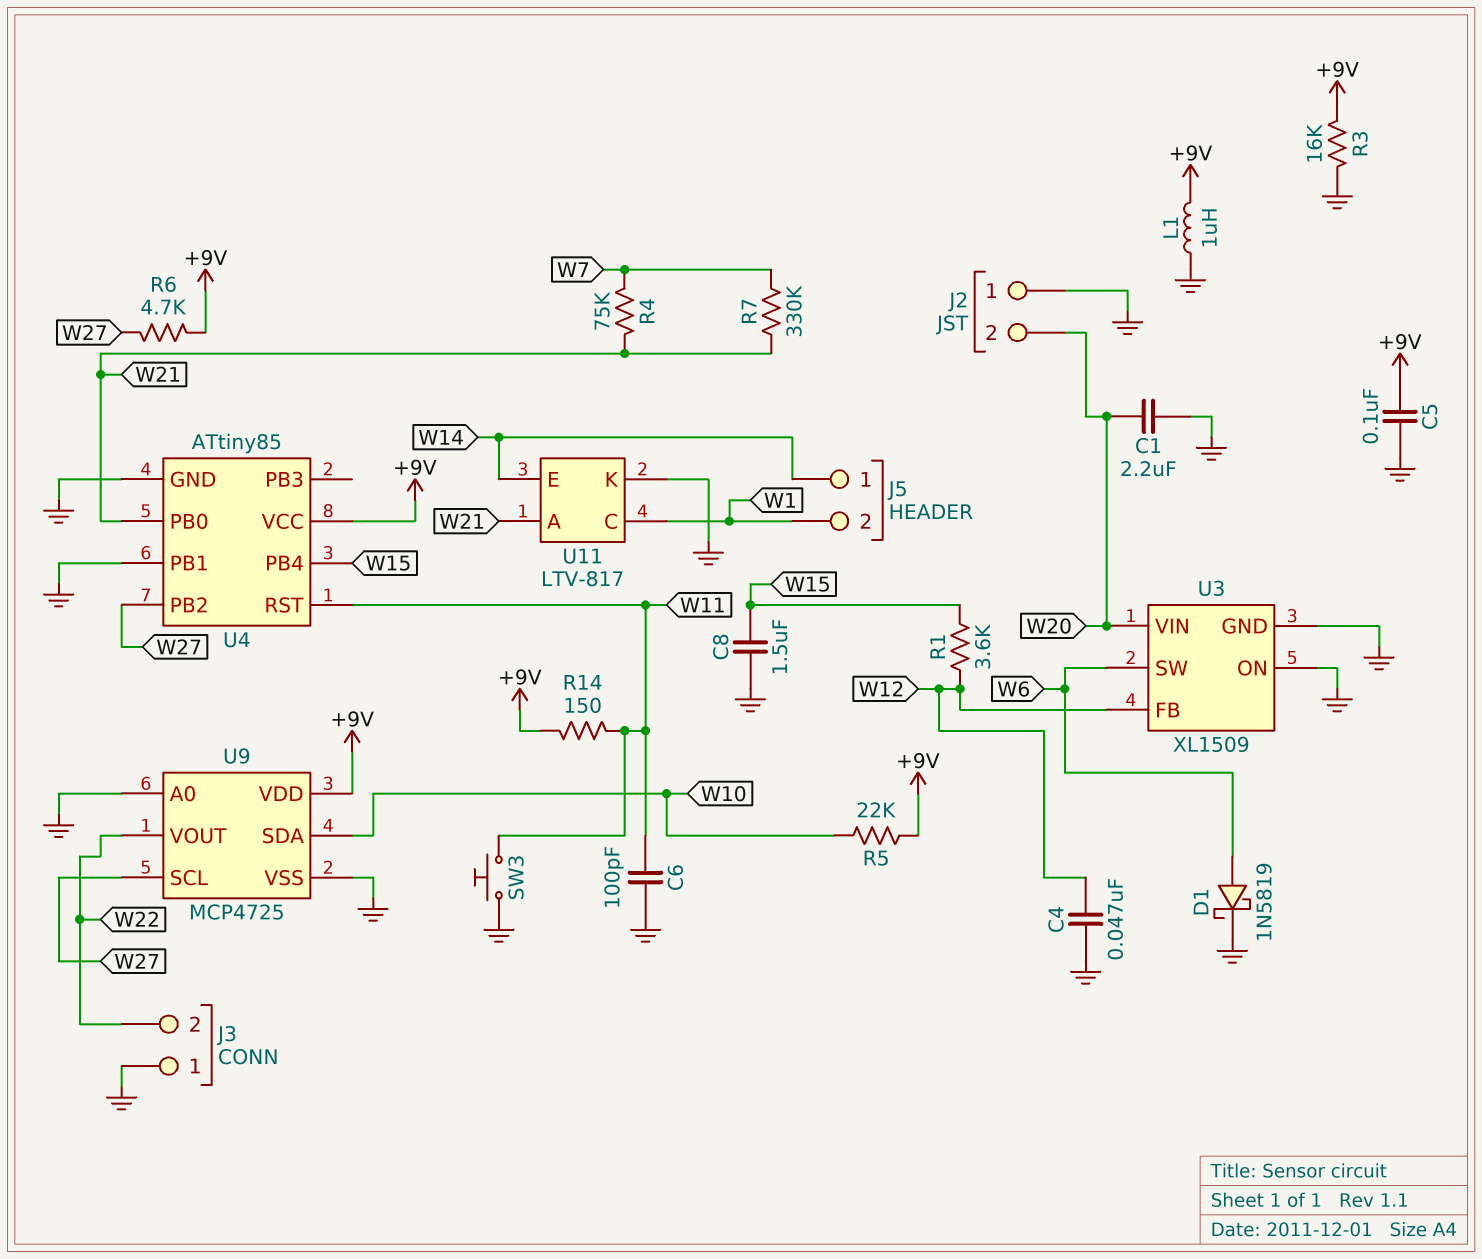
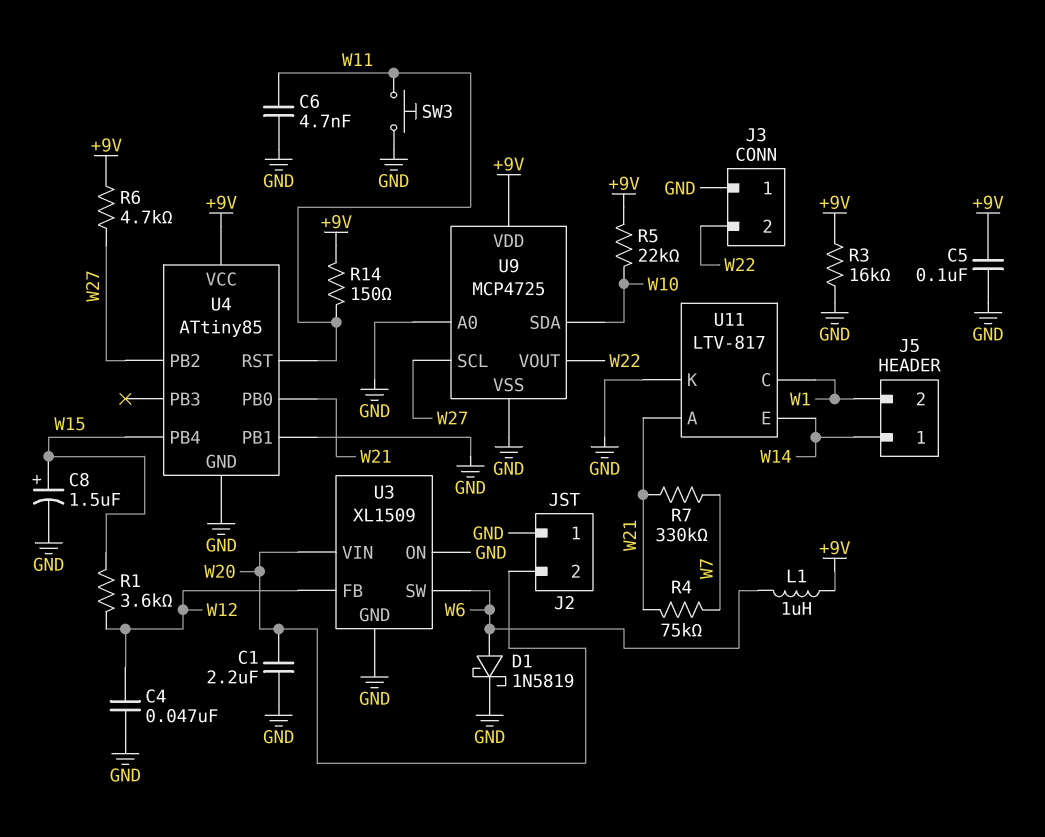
C6: 100pF (GND, W11) -> 4.7nF (GND, W11)
C8: 1.5uF (GND, W15) -> 1.5uF (plus W15, minus GND)
L1: 1uH (+9V, GND) -> 1uH (+9V, W6)

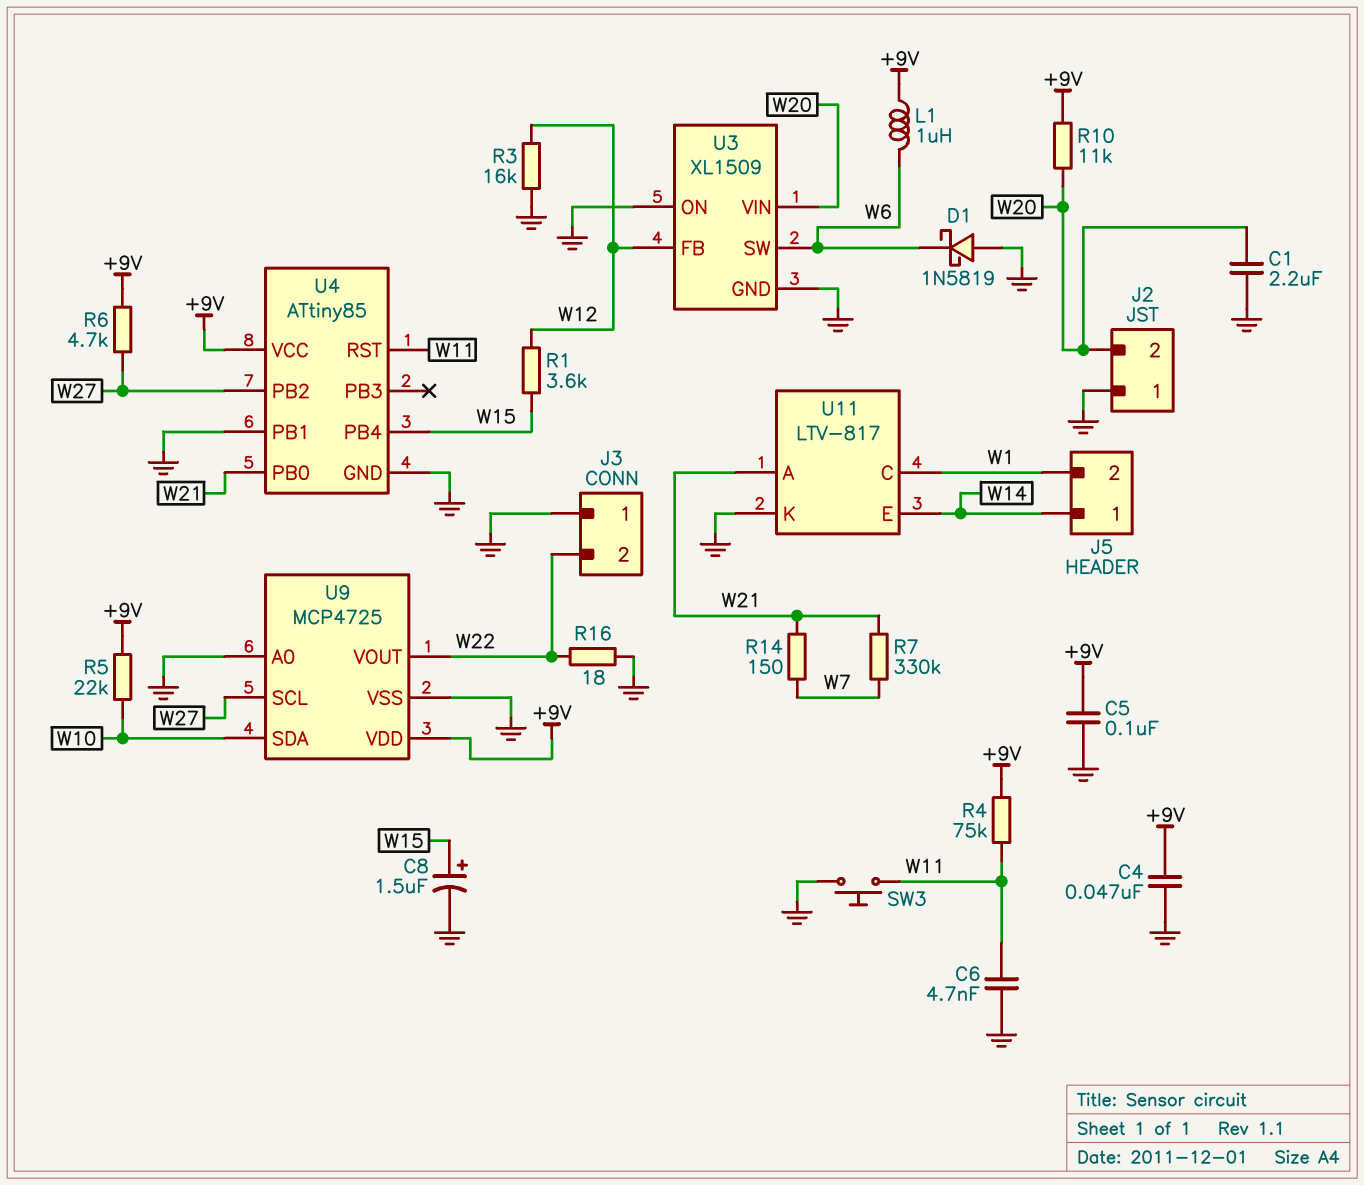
C4: 47nF (GND, W12) -> 47nF (+9V, GND)
D1: schottky 1N5819 (A W6, K GND) -> schottky 1N5819 (A GND, K W6)
R3: 16k (+9V, GND) -> 16k (GND, W12)
R4: 75k (W7, W21) -> 75k (+9V, W11)
R10: none -> 11k (+9V, W20)
R14: 150 (+9V, W11) -> 150 (W7, W21)
R16: none -> 18 (GND, W22)

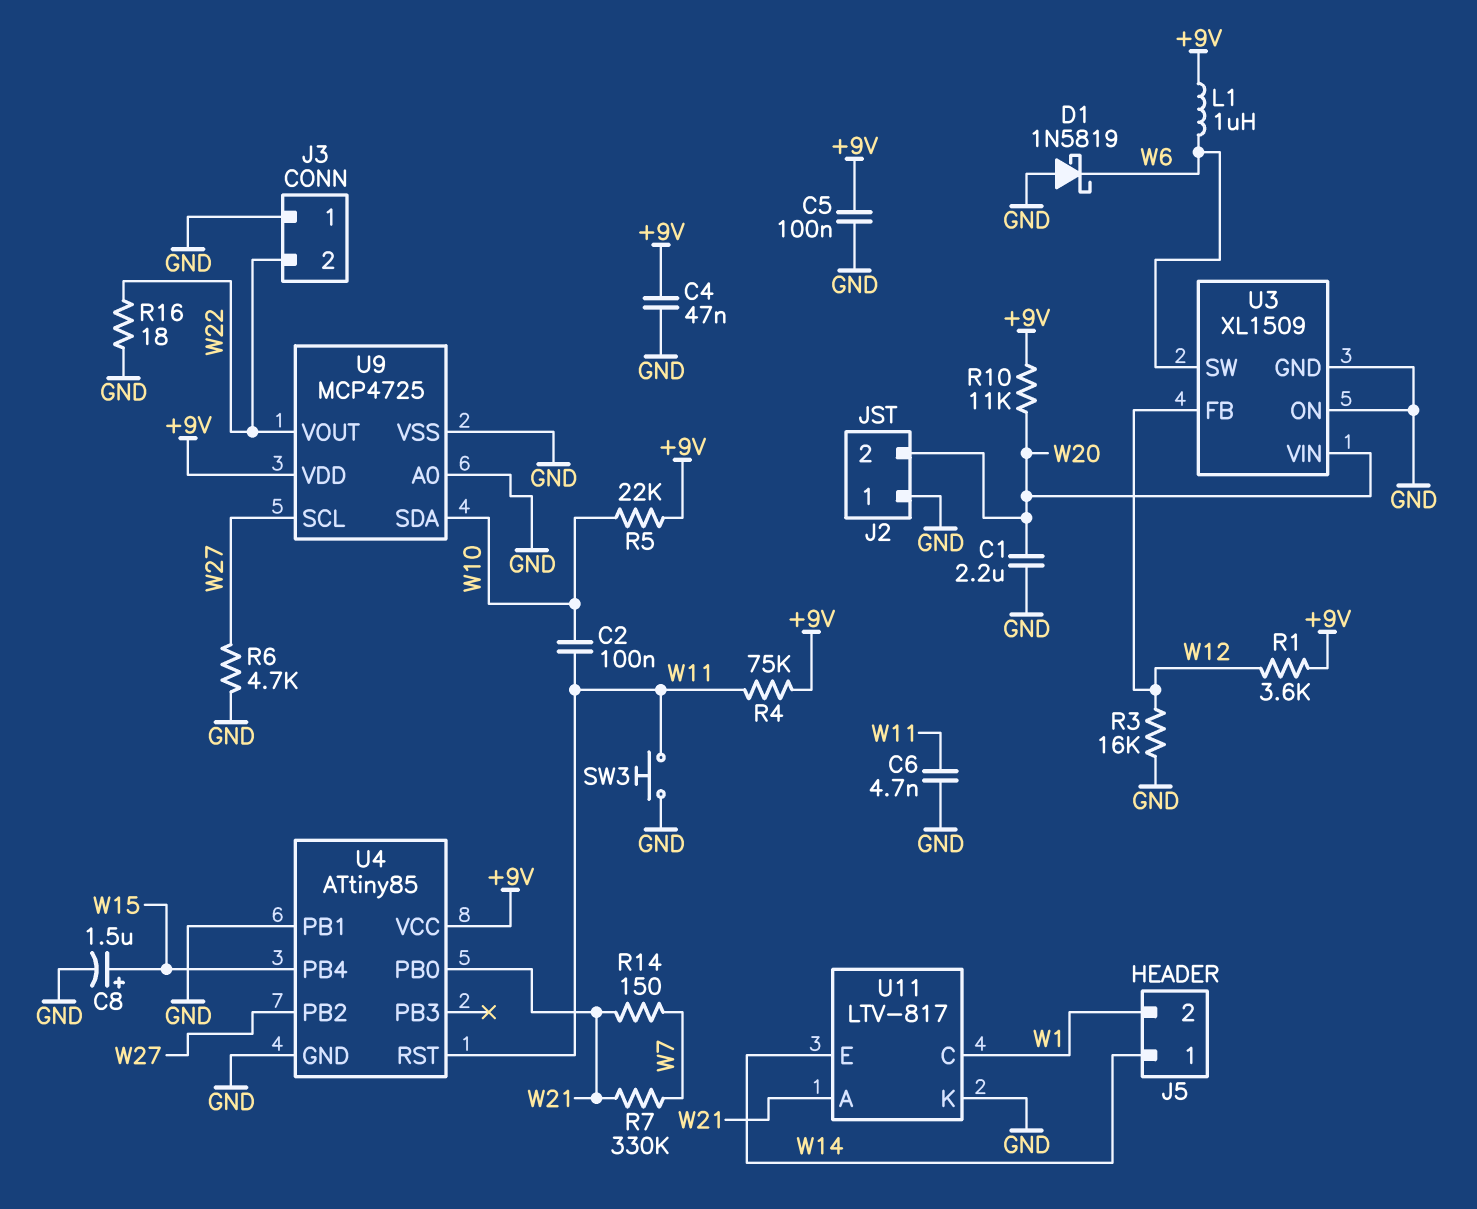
C2: none -> 100nF (W10, W11)
R1: 3.6k (W12, W15) -> 3.6k (+9V, W12)
R6: 4.7k (+9V, W27) -> 4.7k (GND, W27)

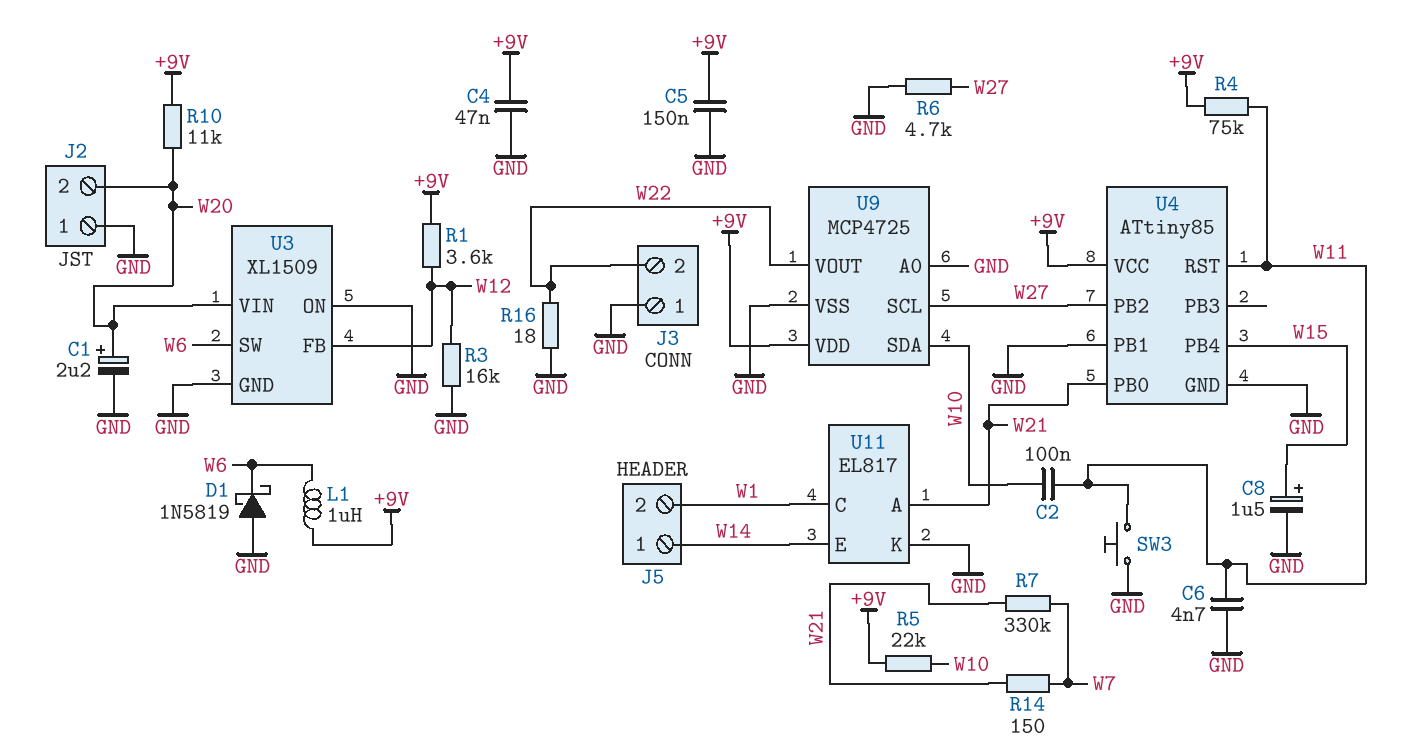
C1: 2.2uF (GND, W20) -> 2.2uF (plus W20, minus GND)
C5: 100nF (+9V, GND) -> 150nF (+9V, GND)
U11: LTV-817 -> EL817

